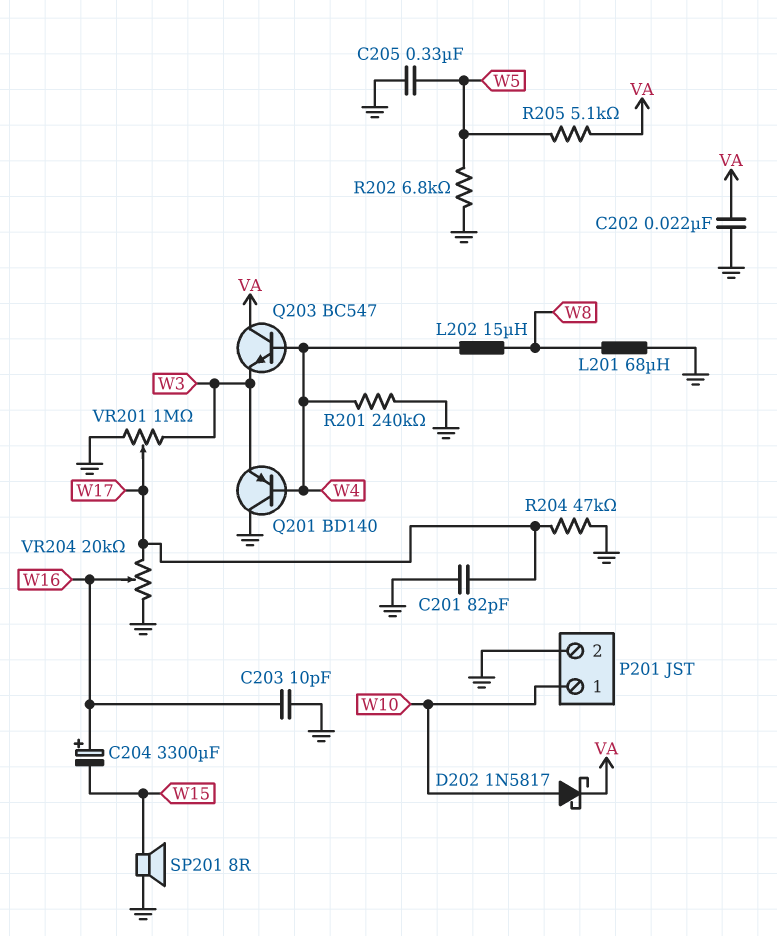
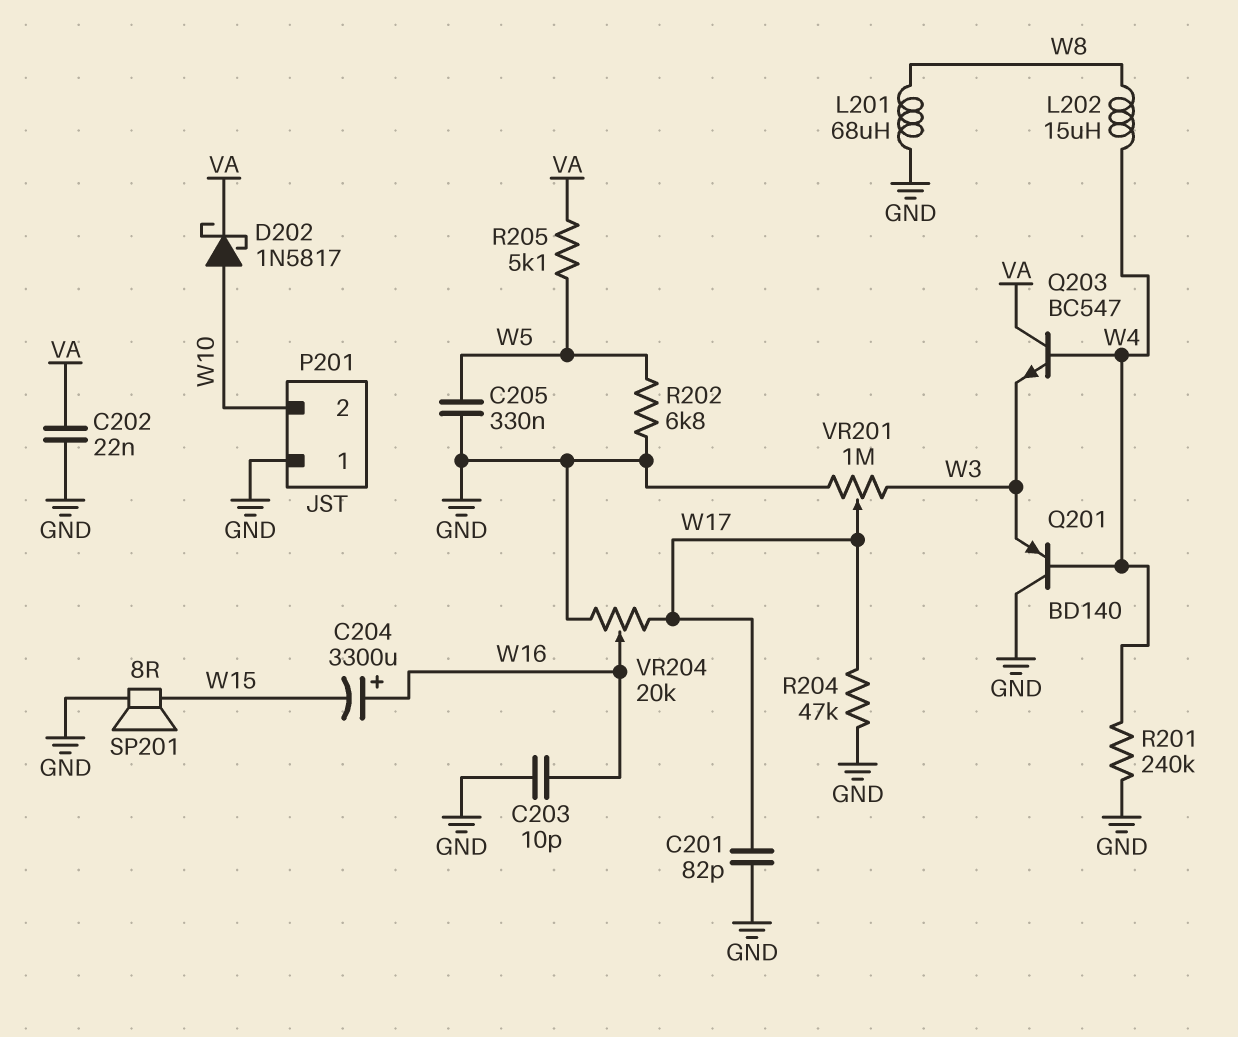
P201 pin 1: W10 -> GND
P201 pin 2: GND -> W10

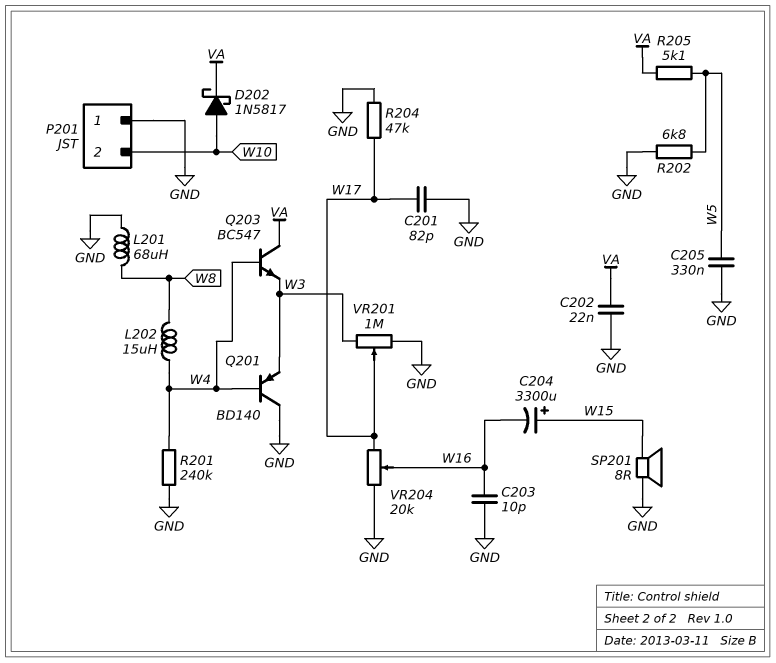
C204: 3300uF (plus W16, minus W15) -> 3300uF (plus W15, minus W16)

